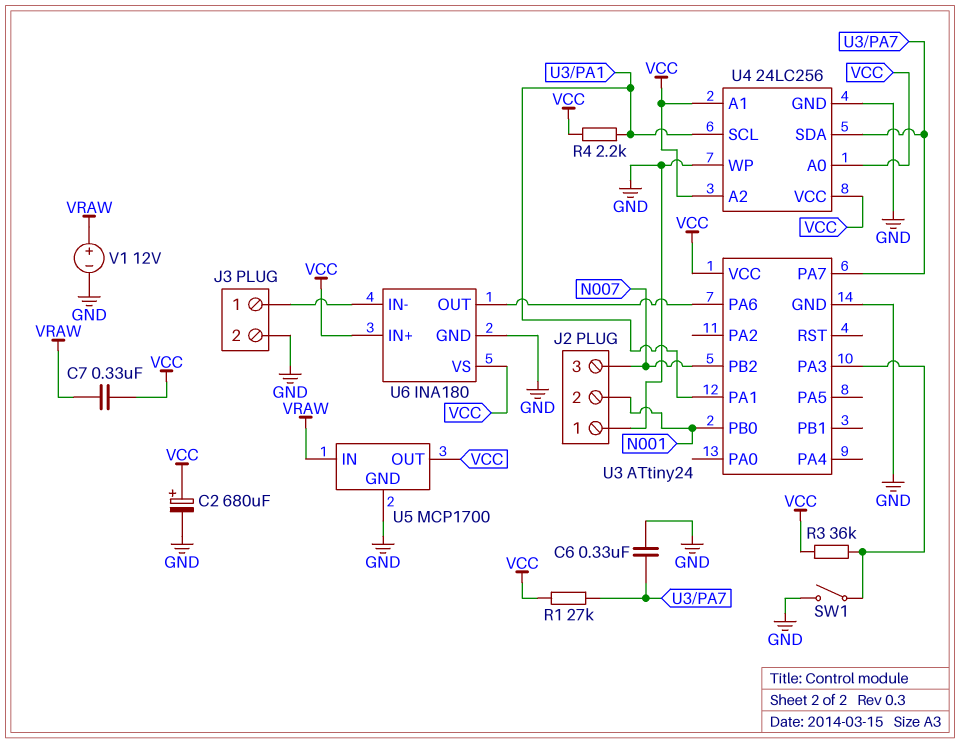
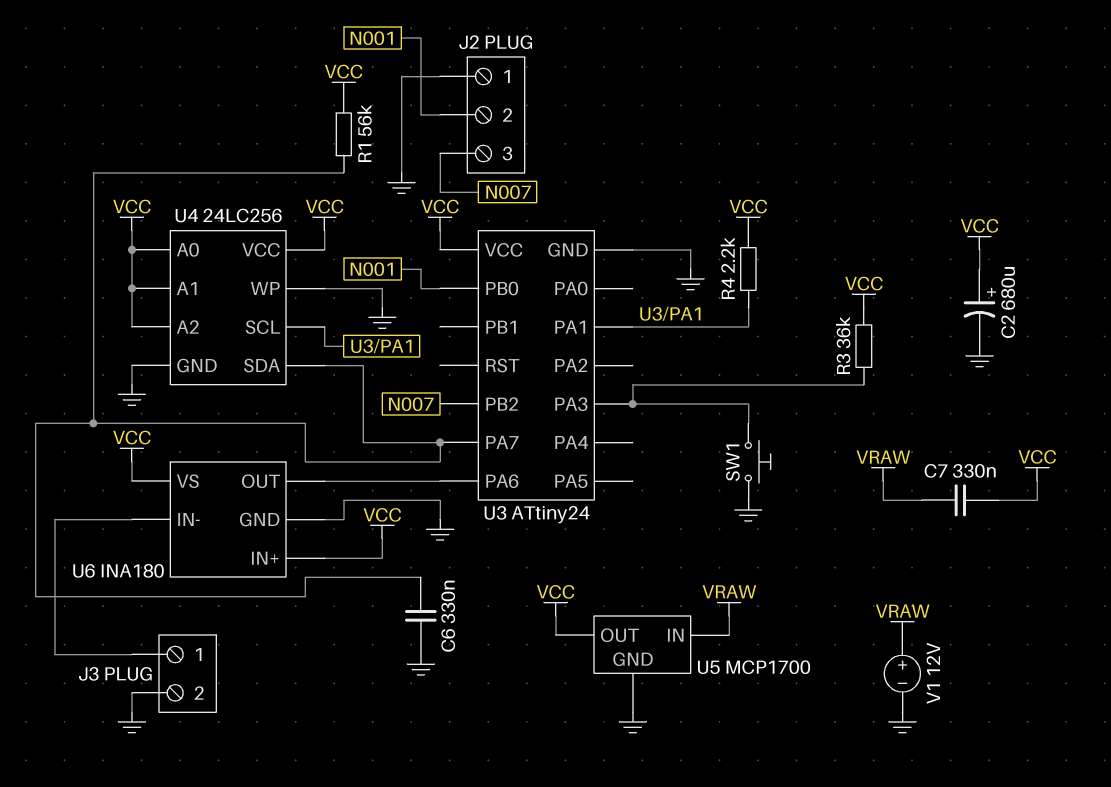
R1: 27k (U3/PA7, VCC) -> 56k (U3/PA7, VCC)
SW1: switch (GND, U3/PA3) -> button (GND, U3/PA3)

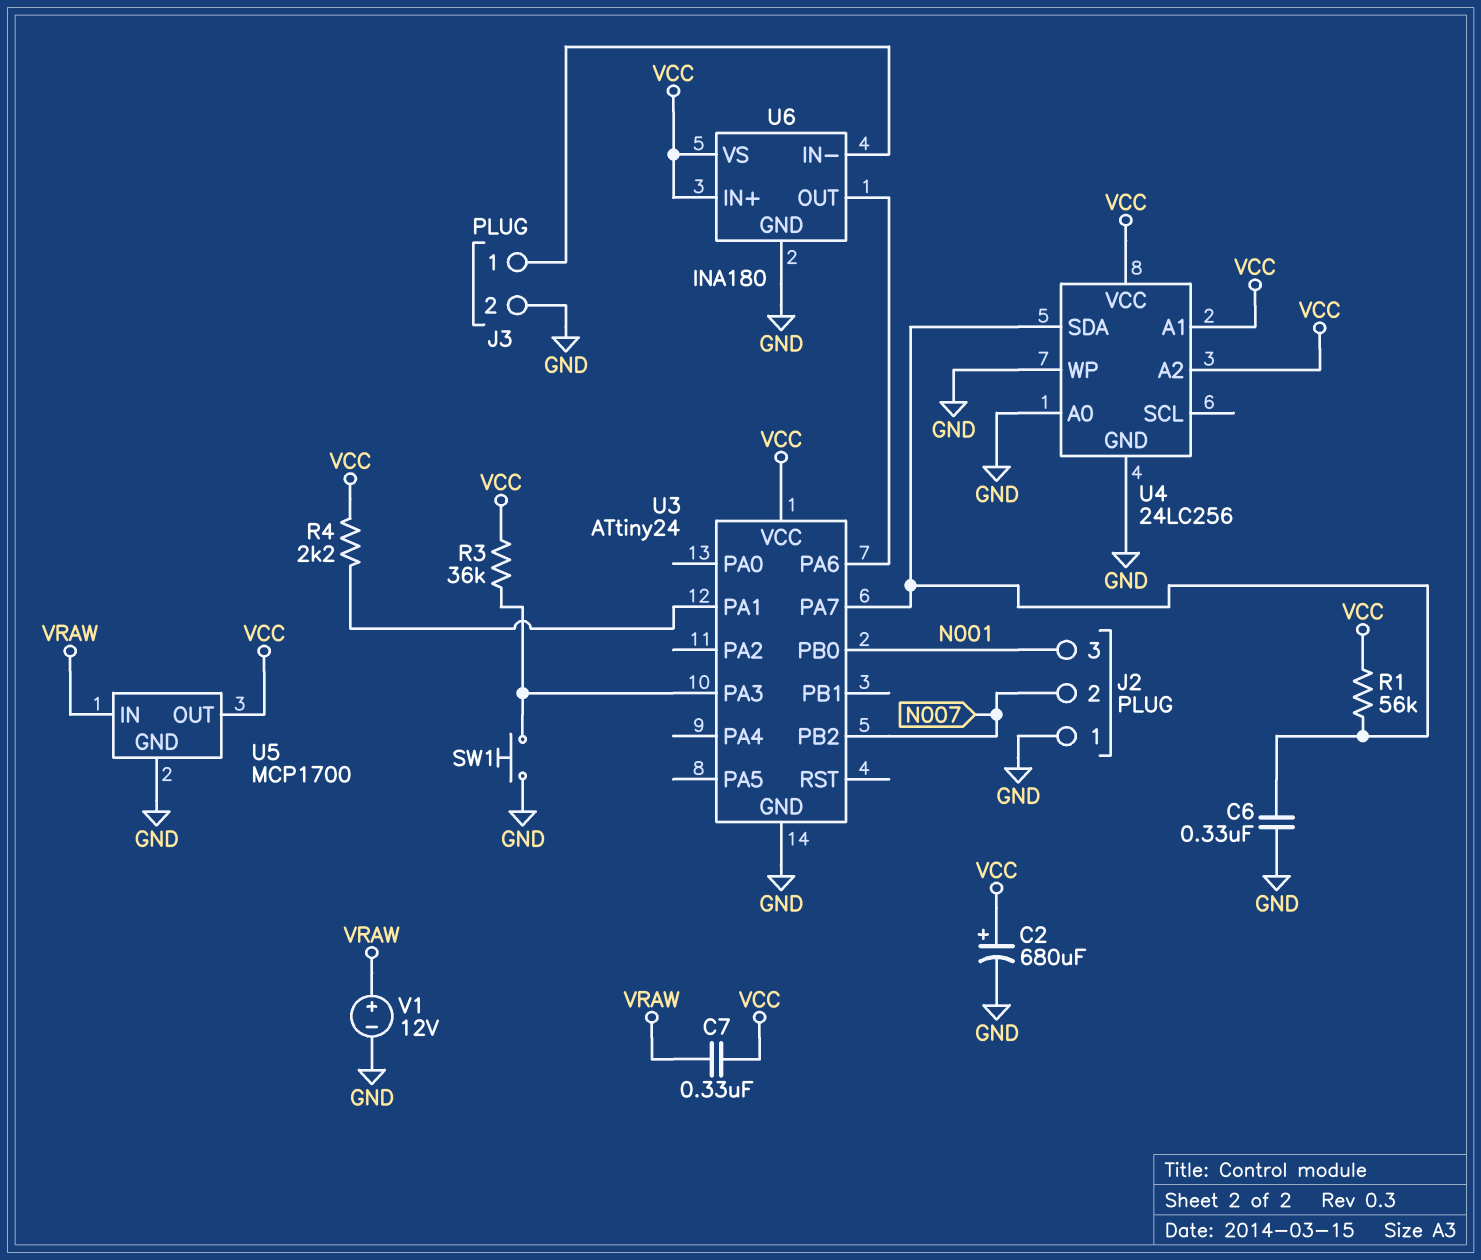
J2 pin 2: N001 -> N007
J2 pin 3: N007 -> N001
U4 pin A0: VCC -> GND
U4 pin SCL: U3/PA1 -> none

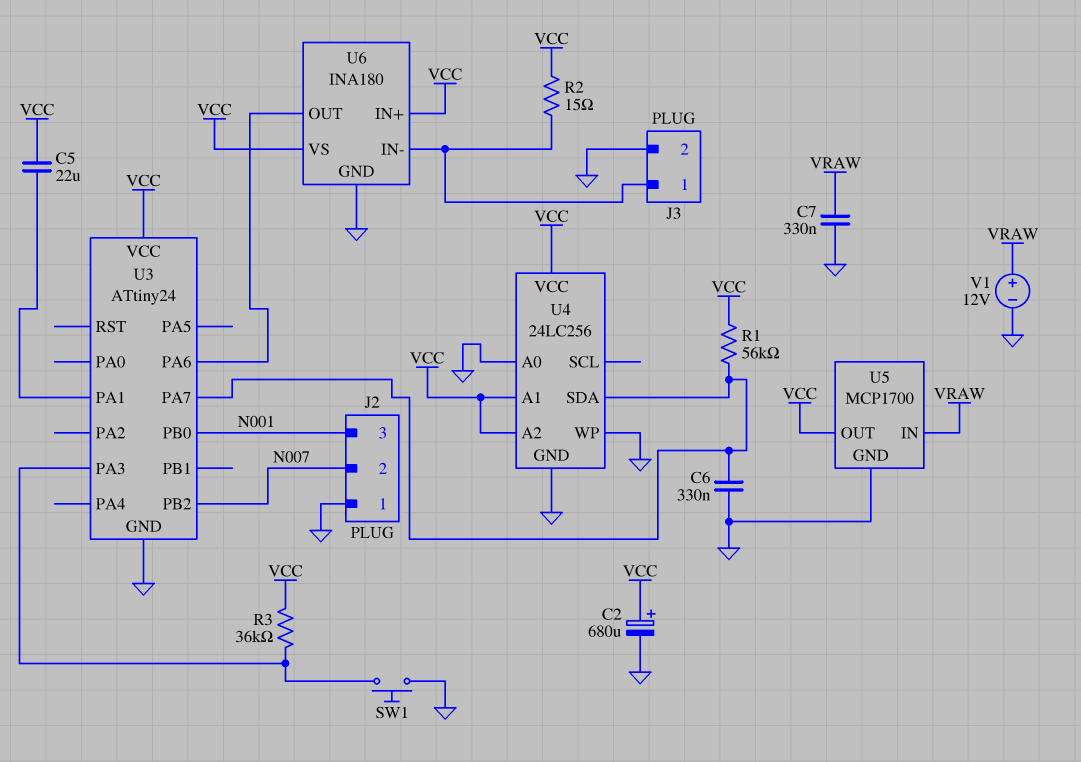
C5: none -> 22uF (U3/PA1, VCC)
C7: 330nF (VCC, VRAW) -> 330nF (GND, VRAW)
R2: none -> 15 (J3/1, VCC)
R4: 2.2k (U3/PA1, VCC) -> none

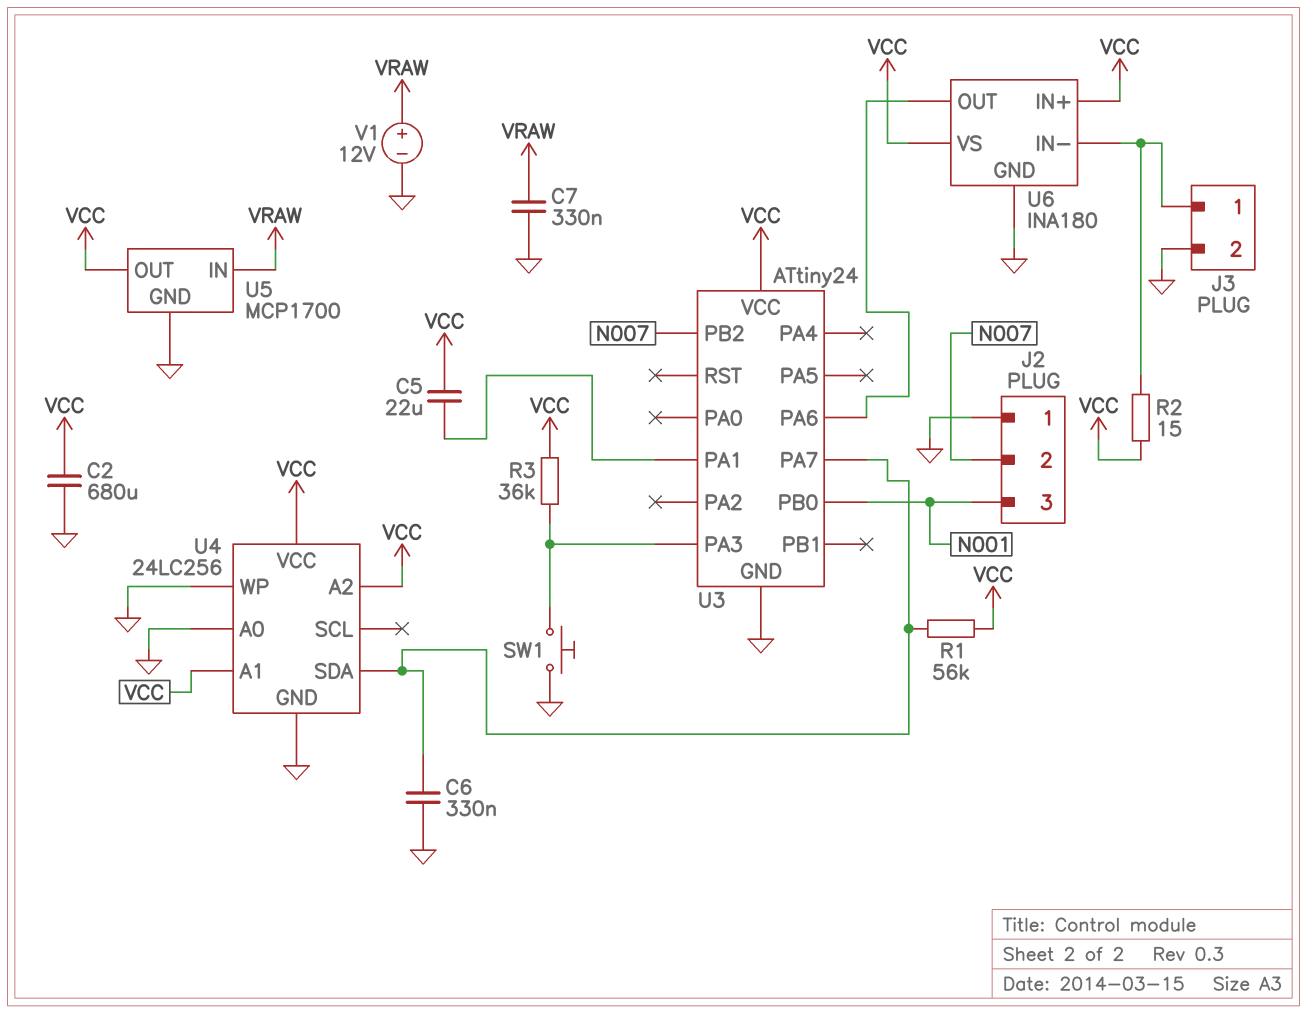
C2: 680uF (plus VCC, minus GND) -> 680uF (GND, VCC)

